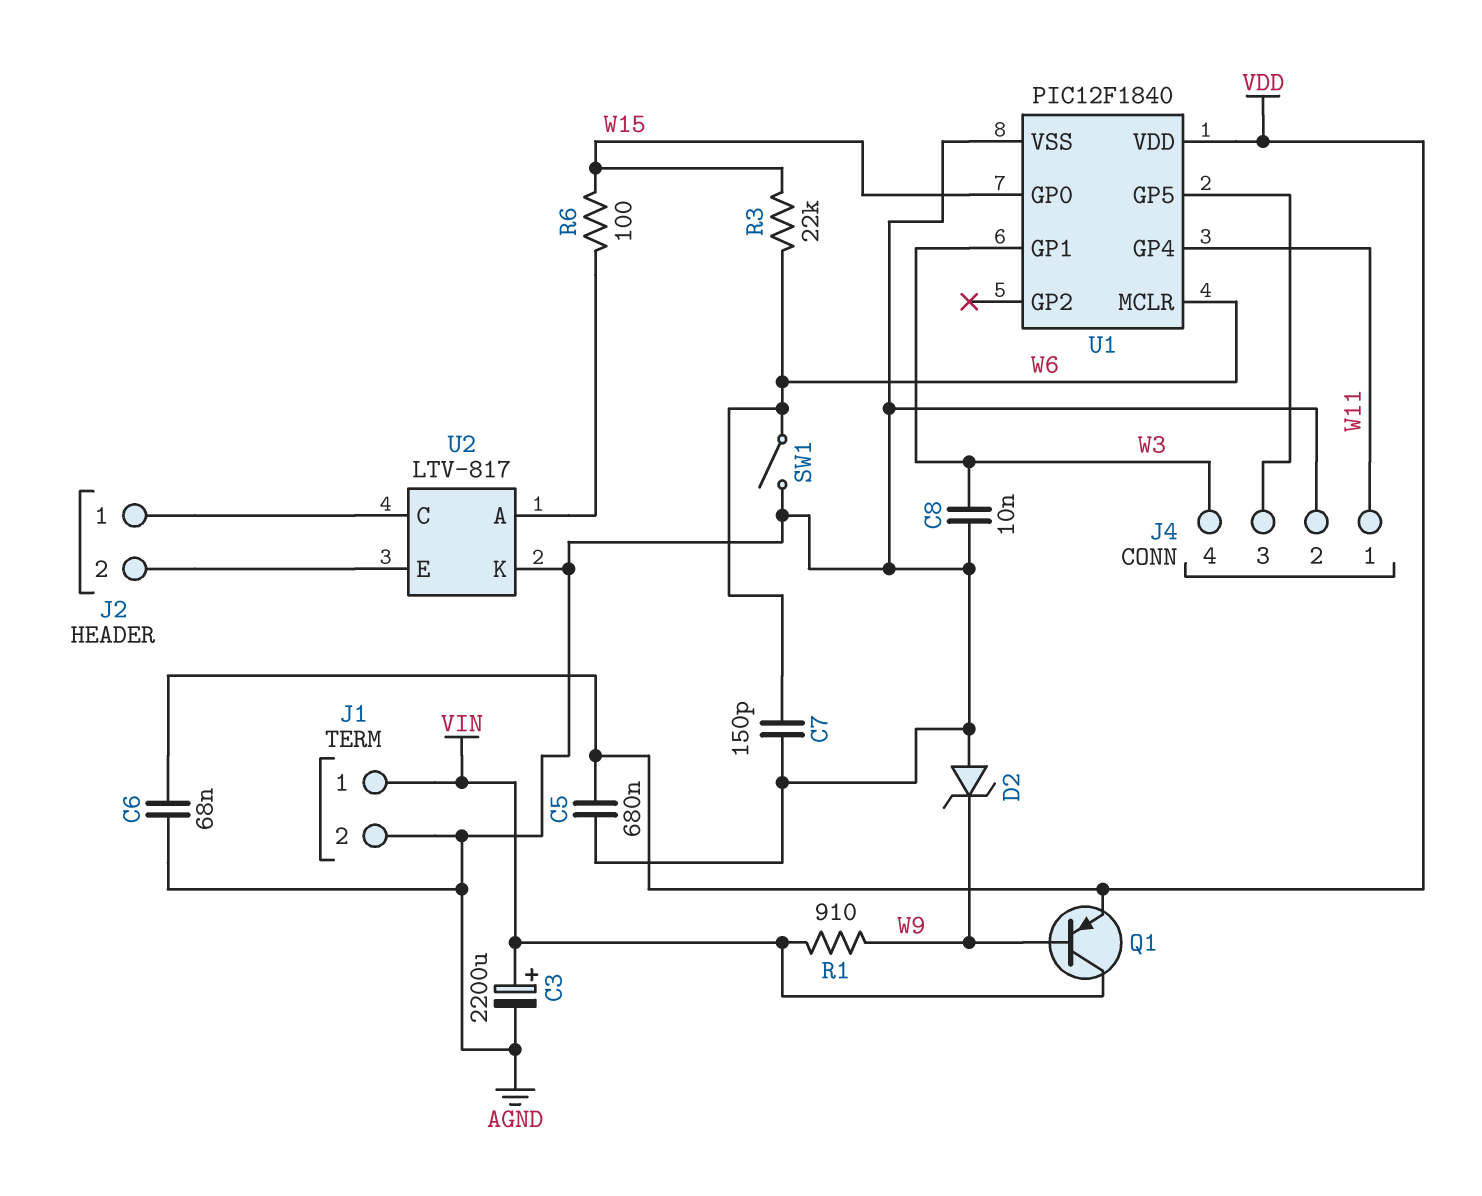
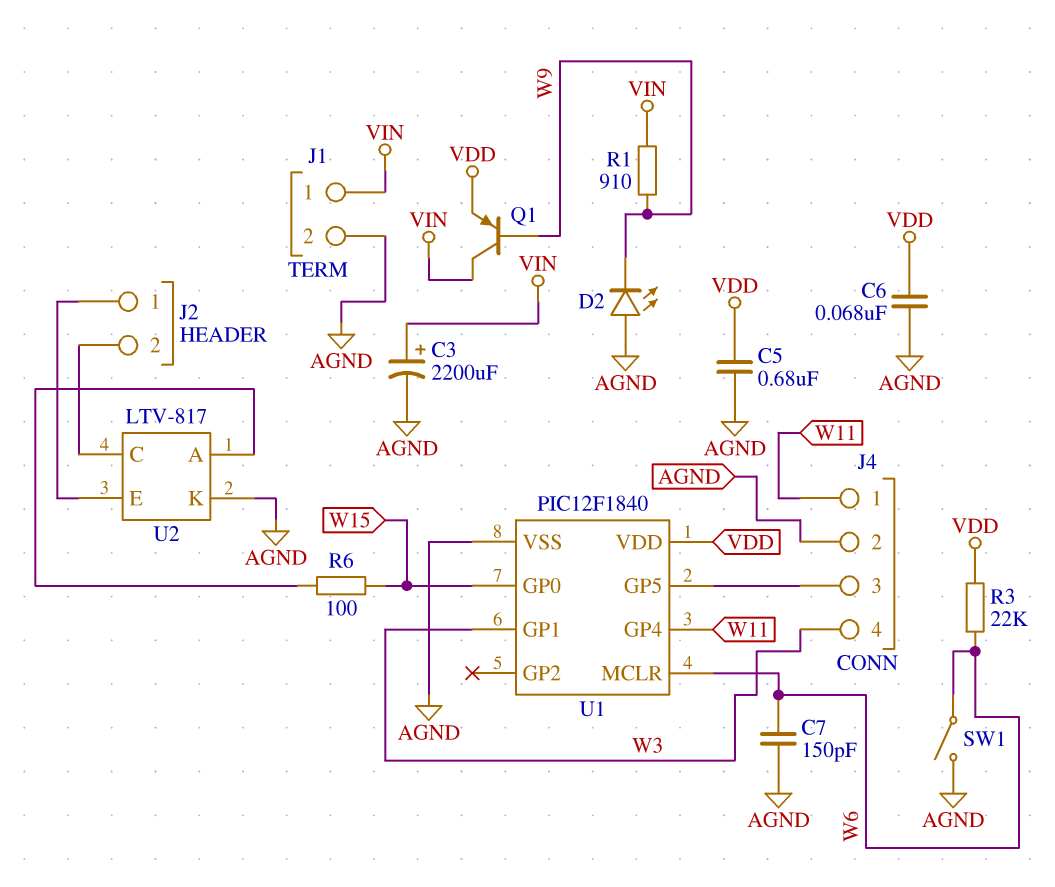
C8: 10nF (AGND, W3) -> none
D2: zener (A AGND, K W9) -> LED (A AGND, K W9)
R3: 22k (W6, W15) -> 22k (VDD, W6)
U2 pin C: J2/1 -> J2/2
U2 pin E: J2/2 -> J2/1

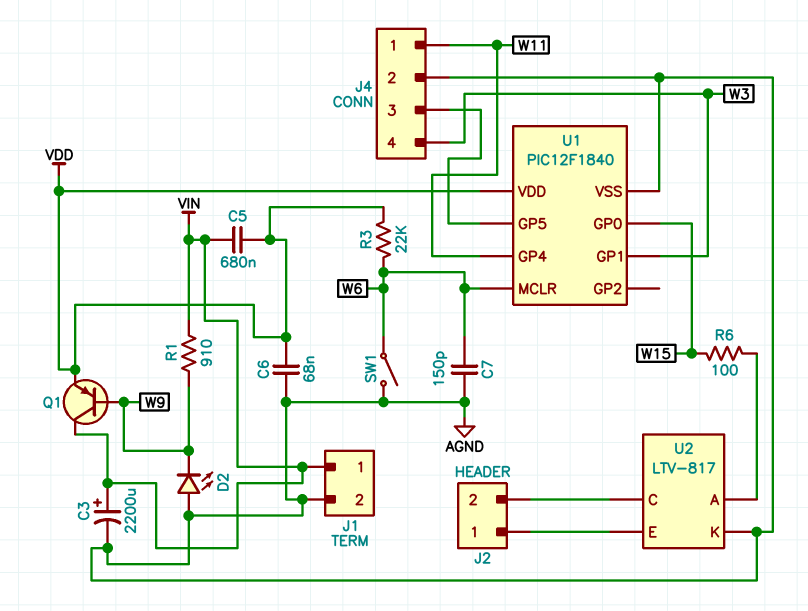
C5: 680nF (AGND, VDD) -> 680nF (VDD, VIN)

